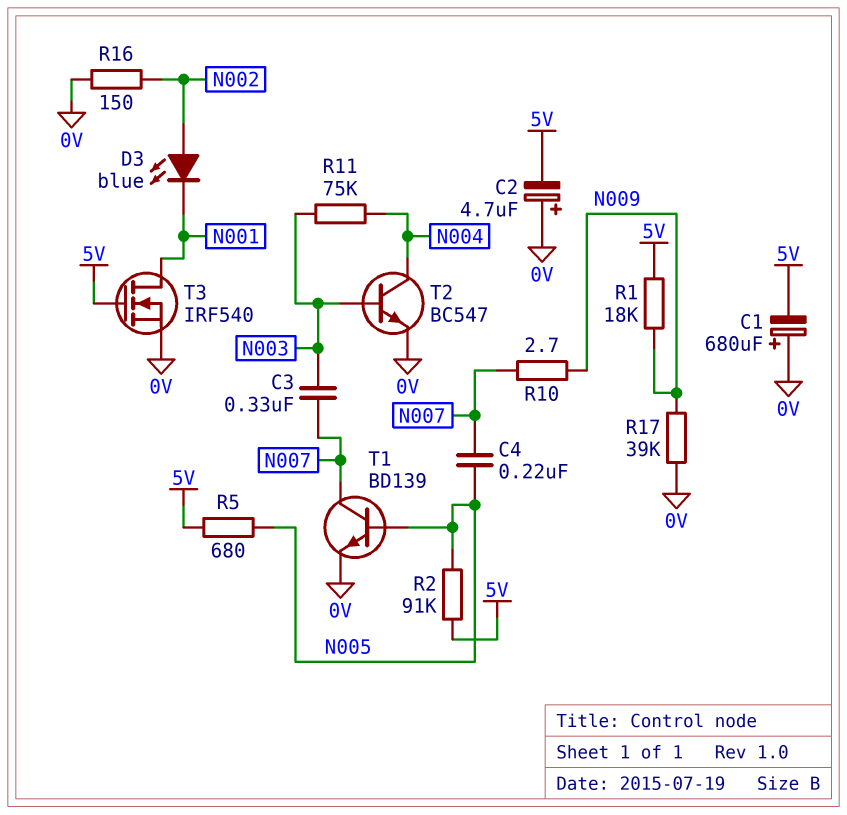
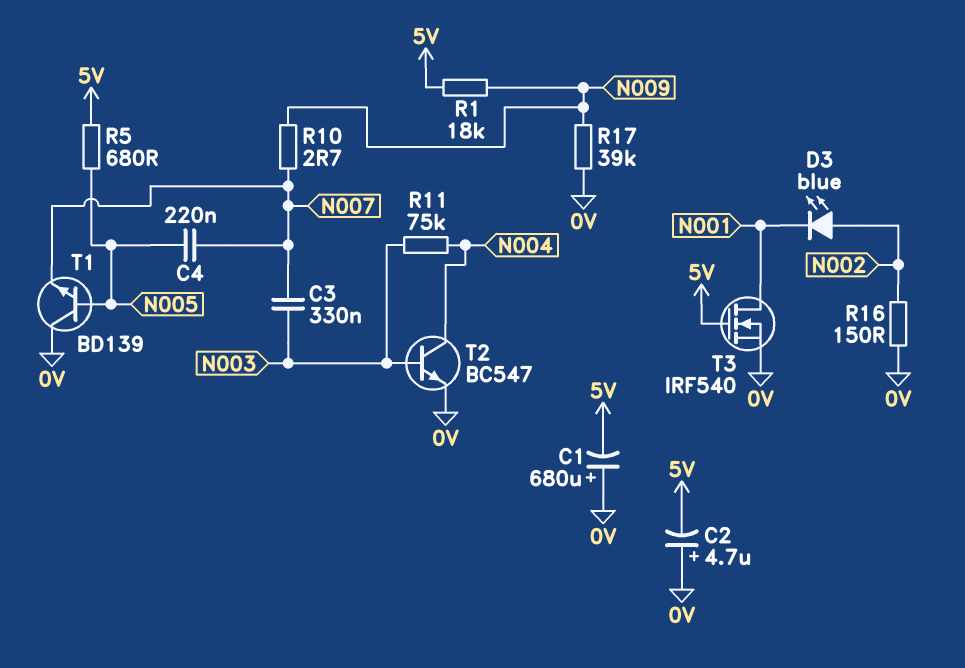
R2: 91k (5V, N005) -> none
T1: NPN BD139 (B N005, C N007, E 0V) -> NPN BD139 (B N005, C 0V, E N007)

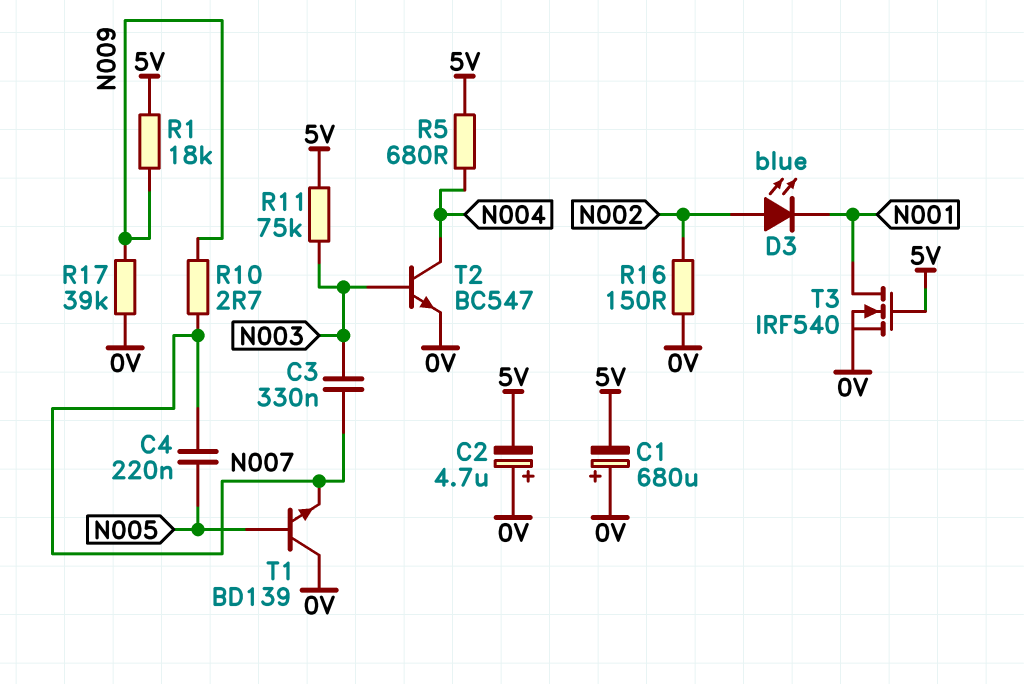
R5: 680 (5V, N005) -> 680 (5V, N004)
R11: 75k (N003, N004) -> 75k (5V, N003)

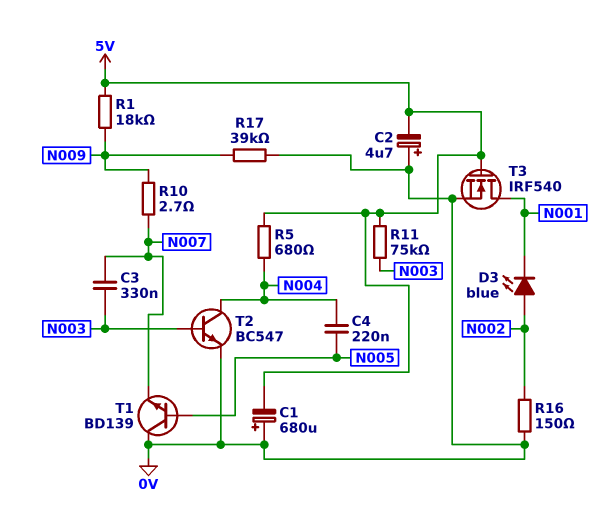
C4: 220nF (N005, N007) -> 220nF (N004, N005)

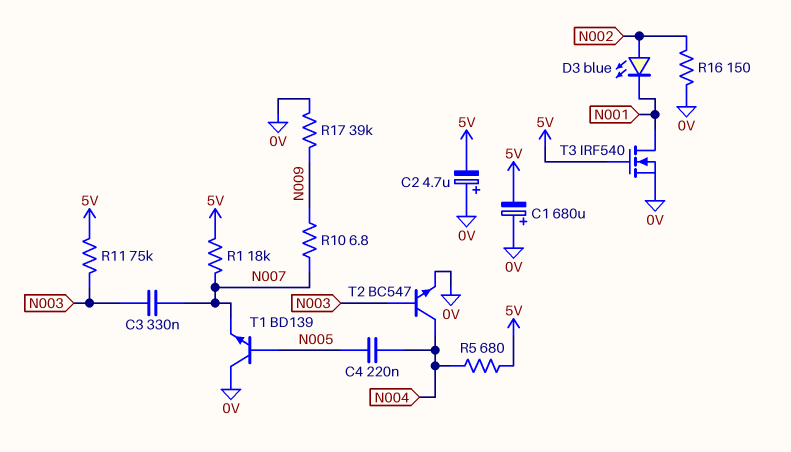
R1: 18k (5V, N009) -> 18k (5V, N007)
R10: 2.7 (N007, N009) -> 6.8 (N007, N009)

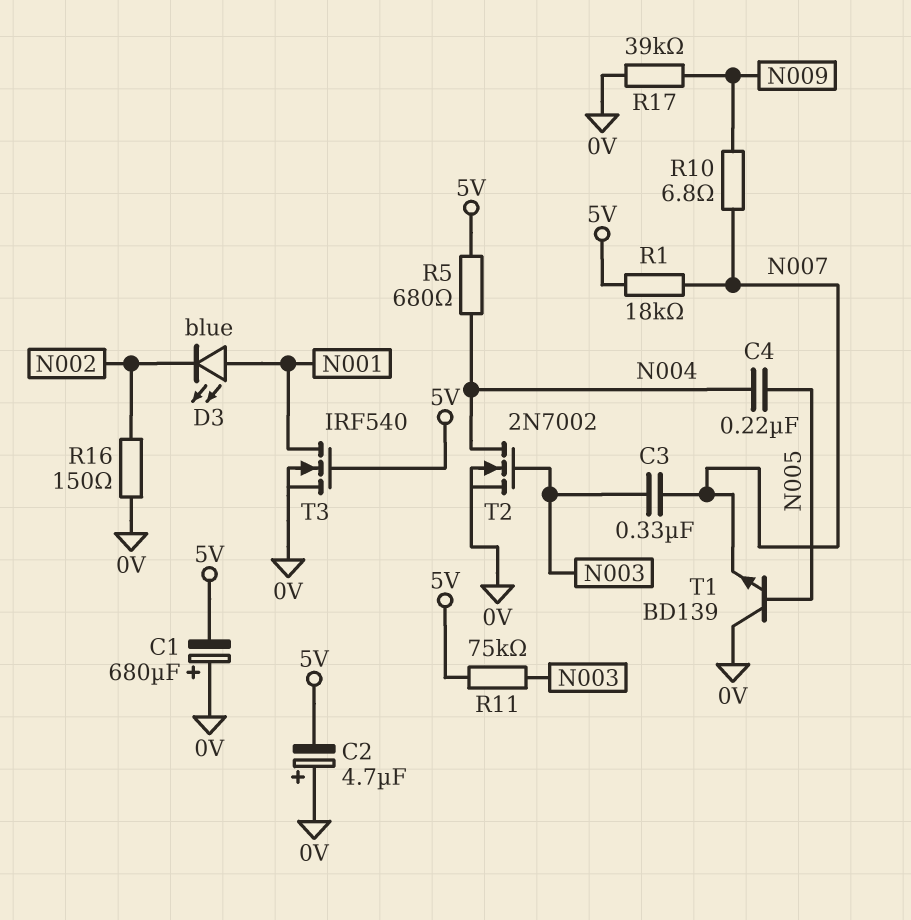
D3: LED blue (A N002, K N001) -> LED blue (A N001, K N002)
T2: NPN BC547 (B N003, C N004, E 0V) -> NMOS 2N7002 (G N003, D N004, S 0V)

